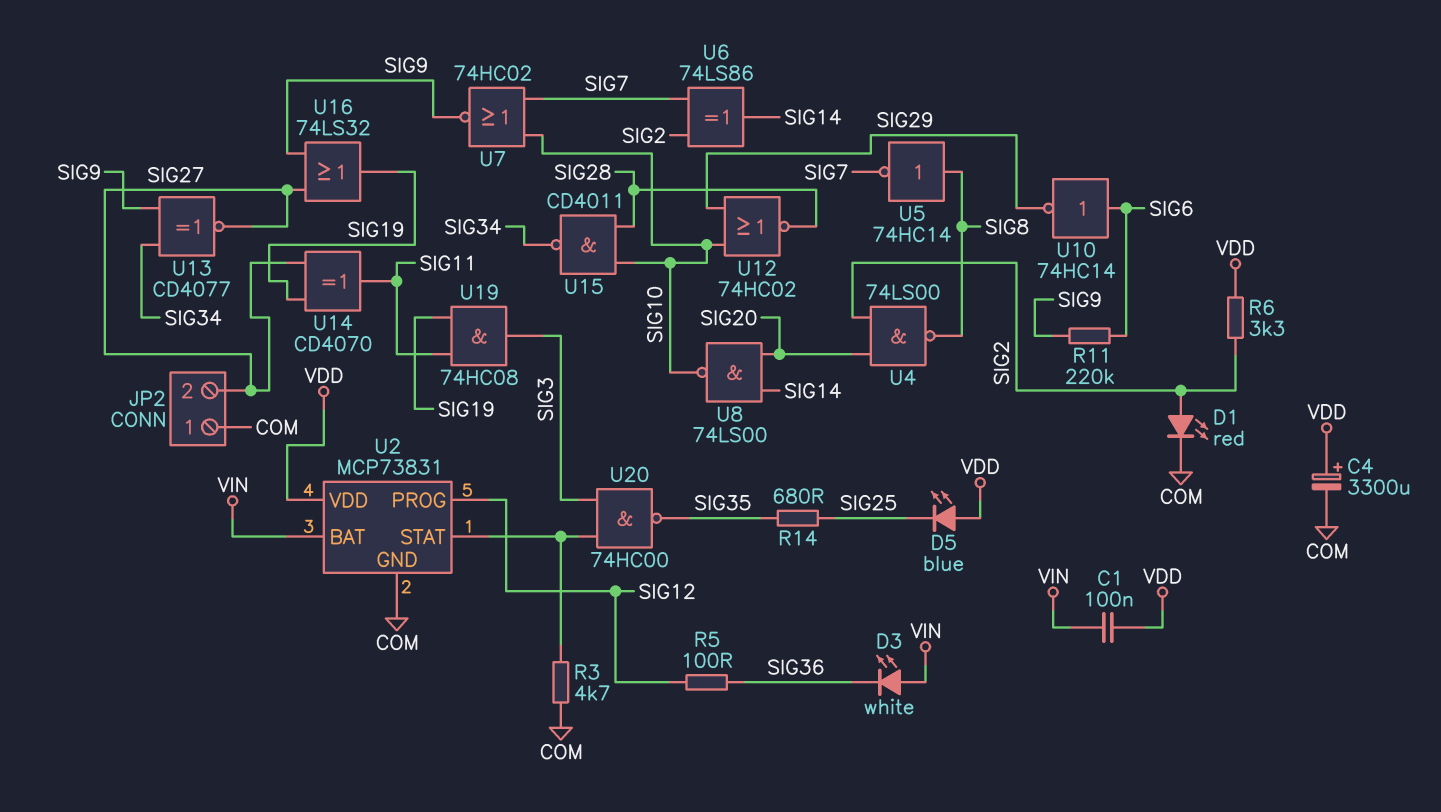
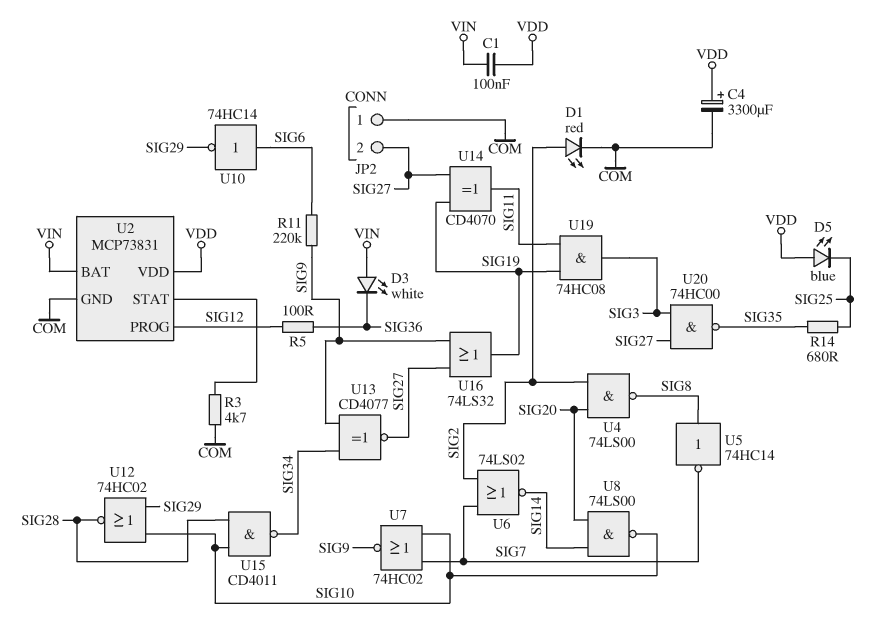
R6: 3.3k (SIG2, VDD) -> none
U6: XOR 74LS86 (in SIG2, in SIG7, out SIG14) -> NOR 74LS02 (in SIG2, in SIG7, out SIG14)
U20: NAND 74HC00 (in SIG3, in U2/STAT, out SIG35) -> NAND 74HC00 (in SIG3, in SIG27, out SIG35)

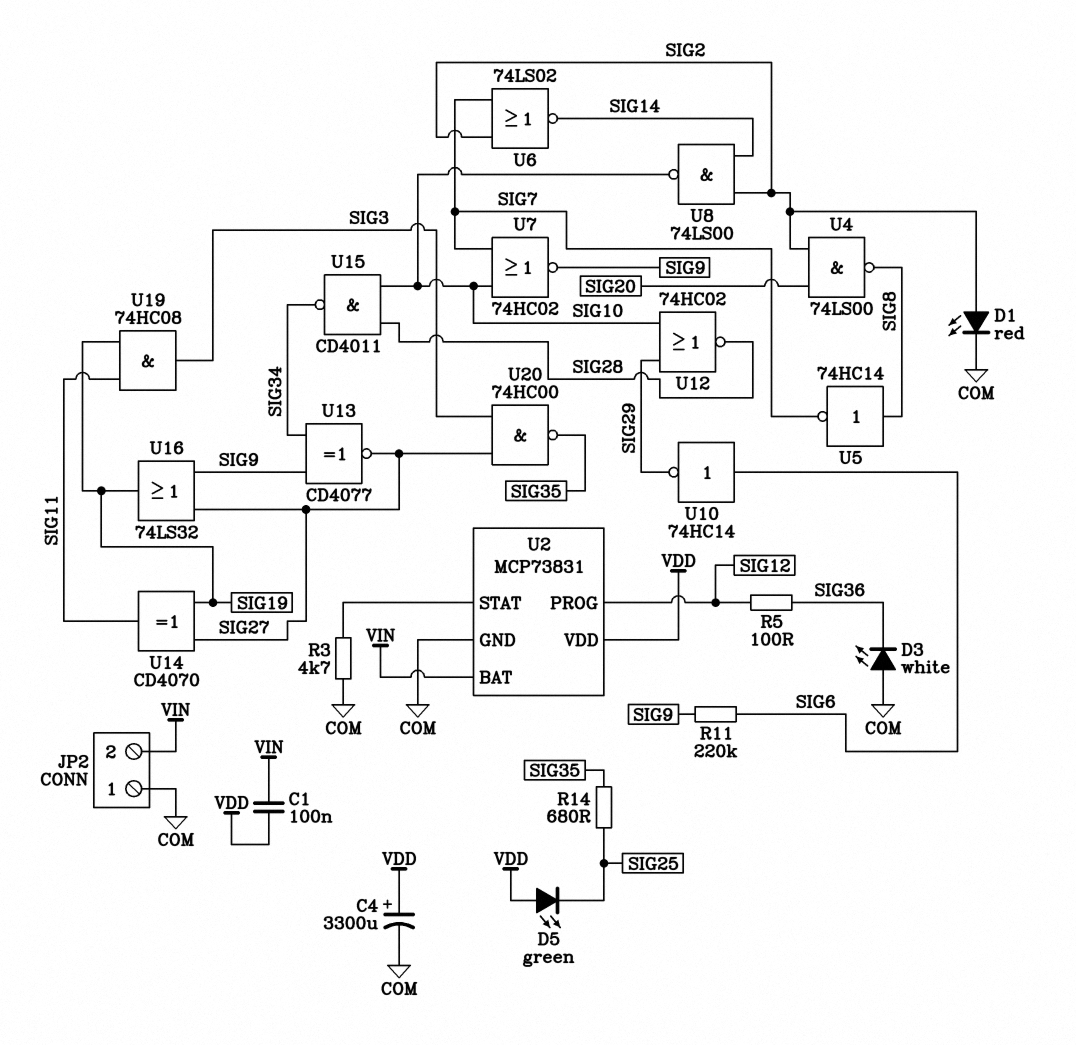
D3: LED white (A VIN, K SIG36) -> LED white (A COM, K SIG36)
D5: LED blue (A VDD, K SIG25) -> LED green (A VDD, K SIG25)
JP2 pin 2: SIG27 -> VIN
U8: NAND 74LS00 (in SIG14, in SIG20, out SIG10) -> NAND 74LS00 (in SIG2, in SIG14, out SIG10)

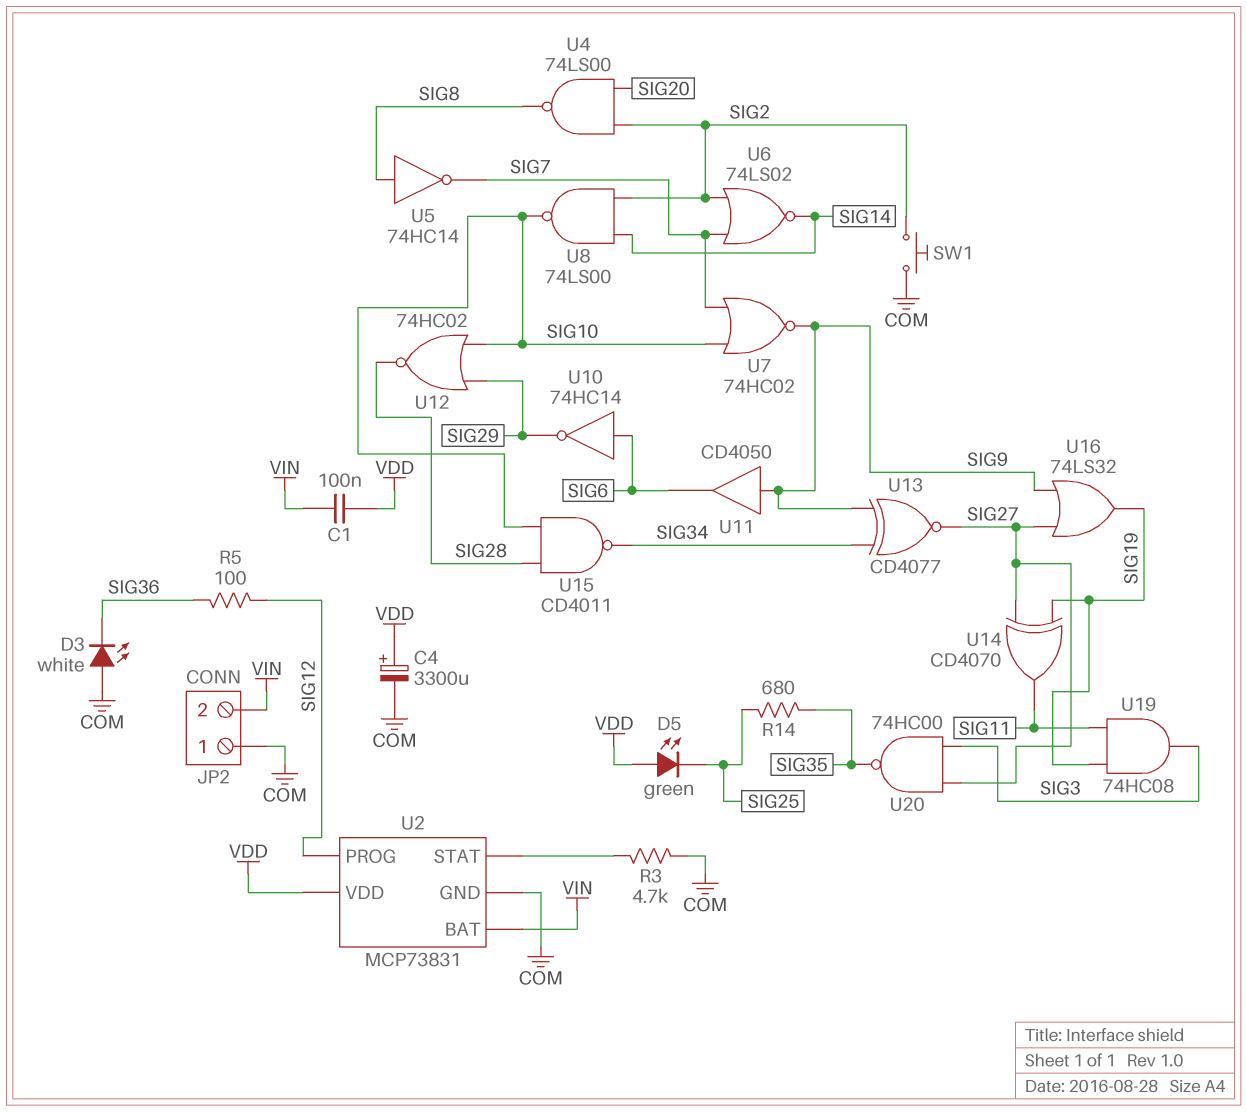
D1: LED red (A SIG2, K COM) -> none
R11: 220k (SIG6, SIG9) -> none
SW1: none -> button (COM, SIG2)
U11: none -> buffer CD4050 (in SIG9, out SIG6)

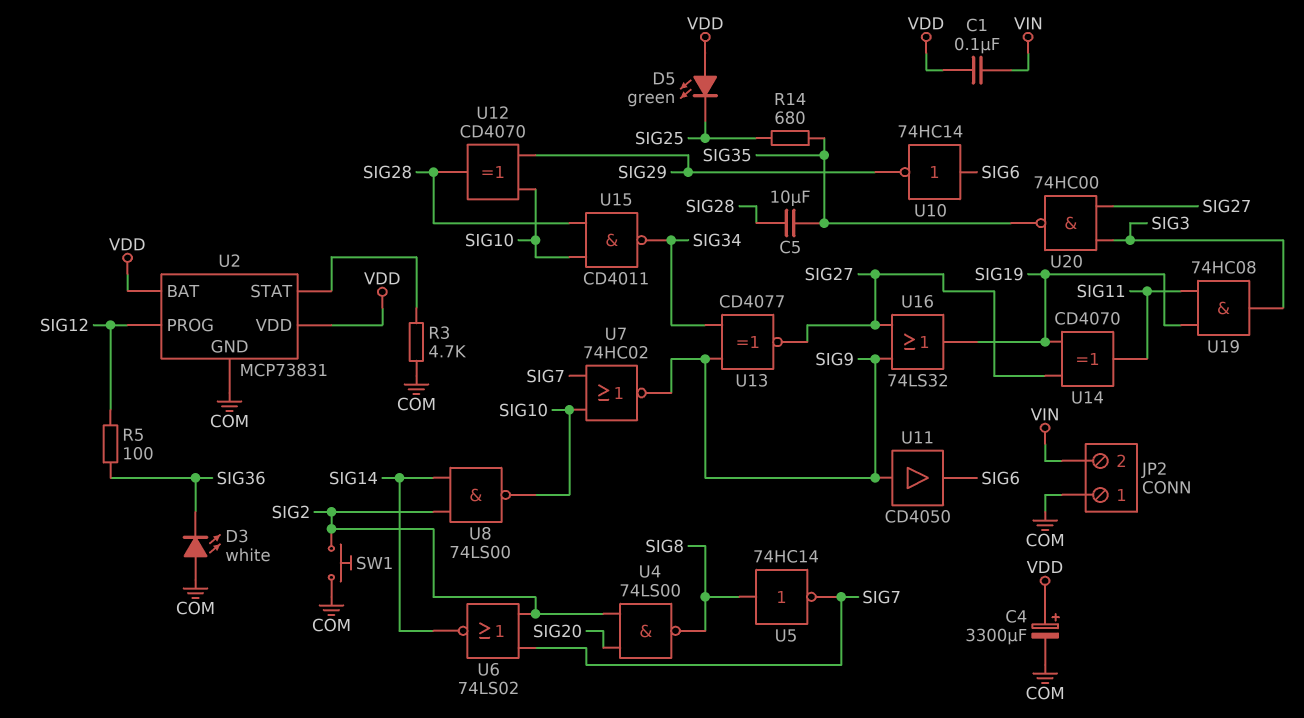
C5: none -> 10uF (SIG28, SIG35)
U2 pin BAT: VIN -> VDD
U12: NOR 74HC02 (in SIG10, in SIG29, out SIG28) -> XOR CD4070 (in SIG10, in SIG29, out SIG28)

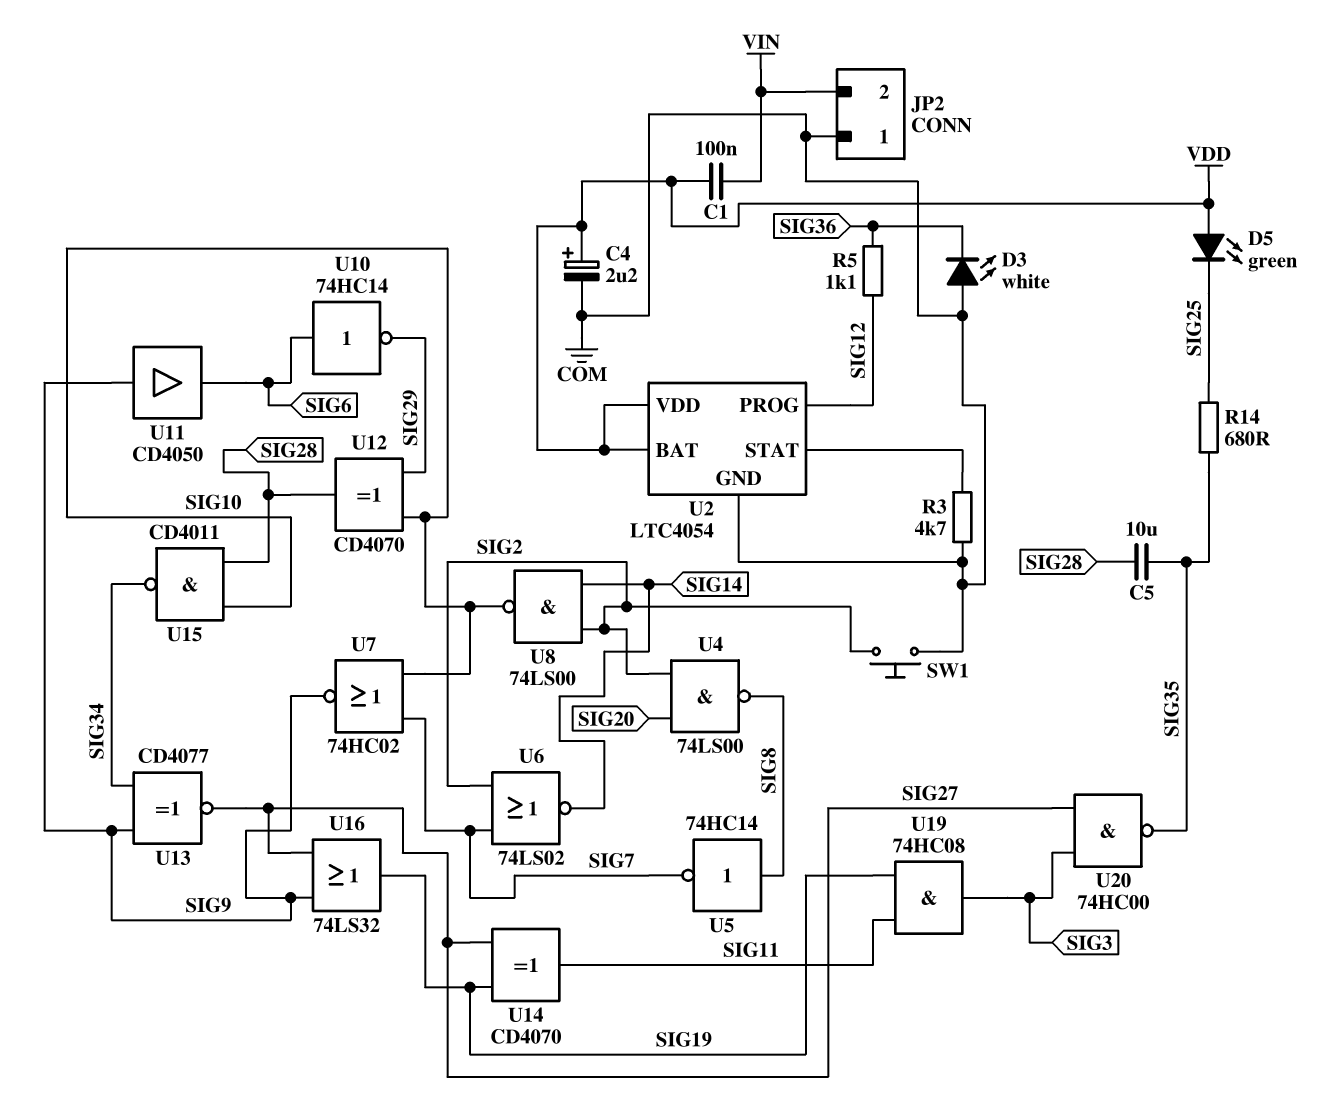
C4: 3300uF (plus VDD, minus COM) -> 2.2uF (plus VDD, minus COM)
R5: 100 (SIG12, SIG36) -> 1.1k (SIG12, SIG36)
U2: MCP73831 -> LTC4054

